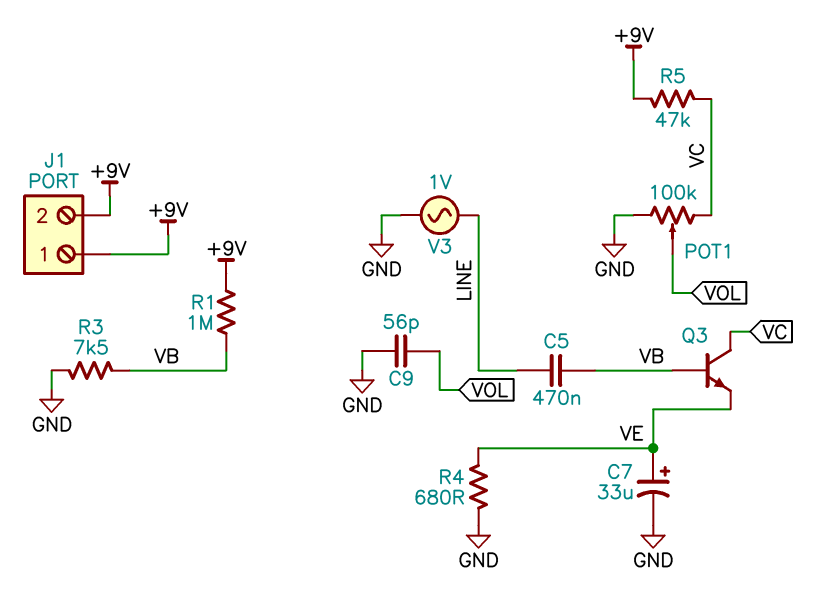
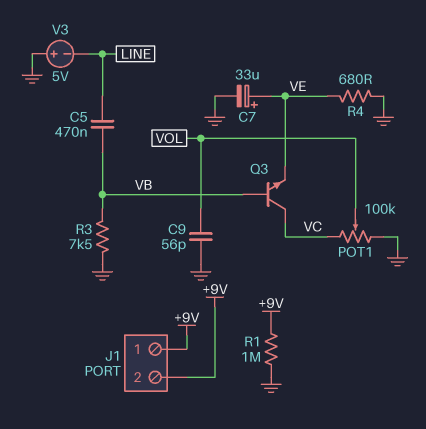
R1: 1M (+9V, VB) -> 1M (+9V, GND)
R5: 47k (+9V, VC) -> none
V3: AC 1V (GND, LINE) -> 5V (plus GND, minus LINE)

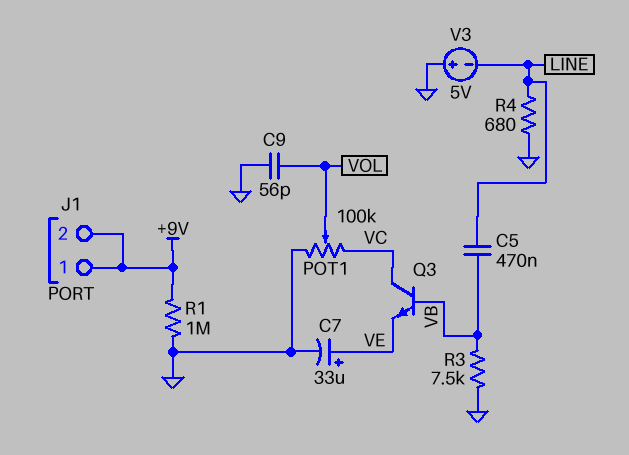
R4: 680 (GND, VE) -> 680 (GND, LINE)

